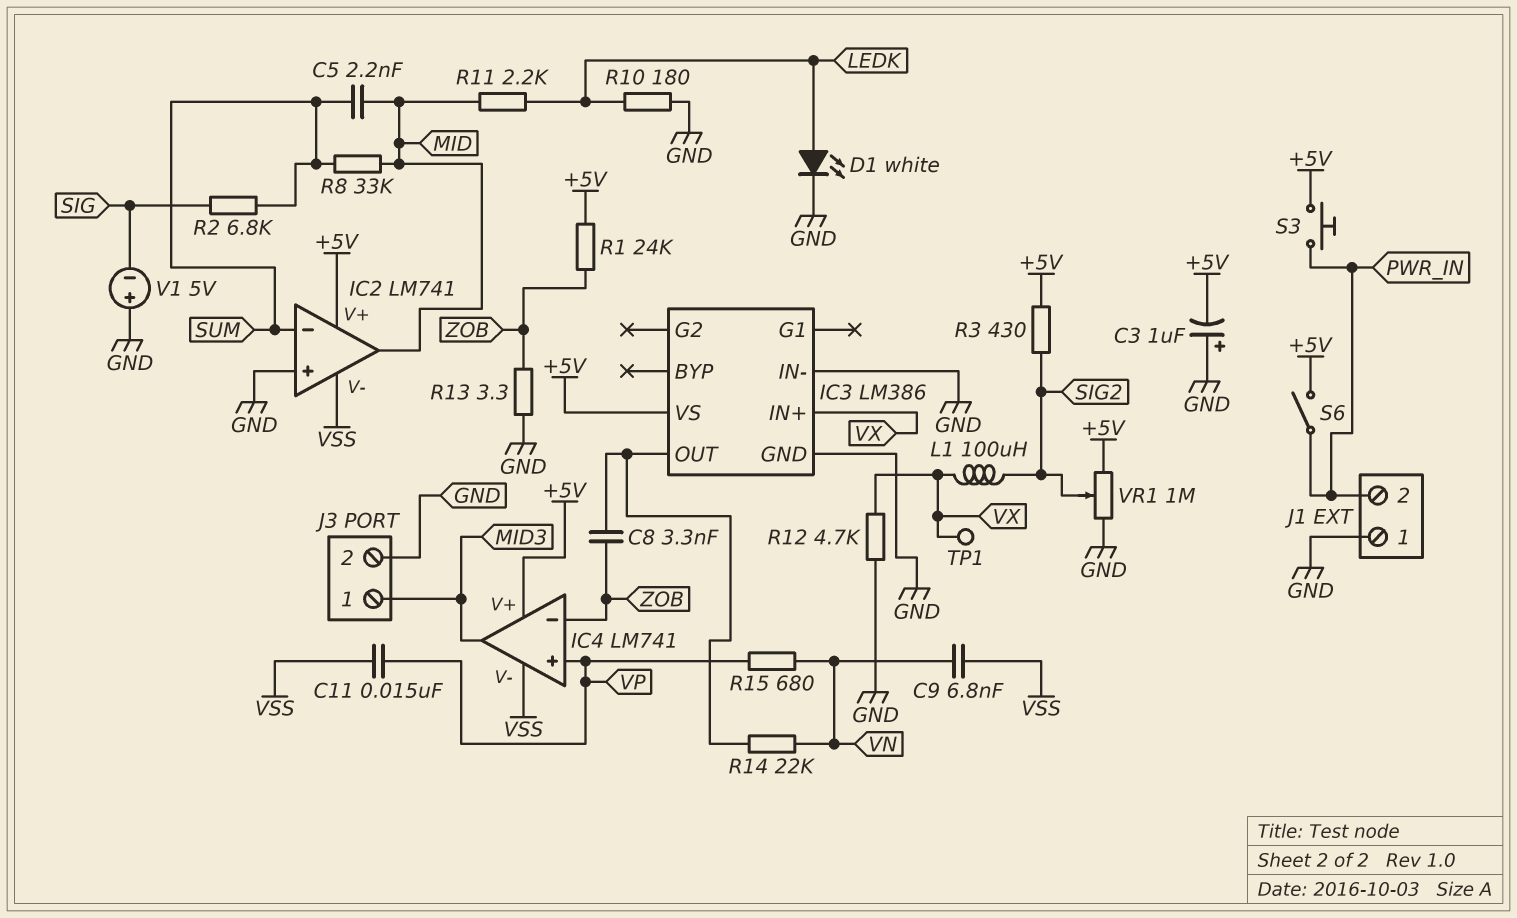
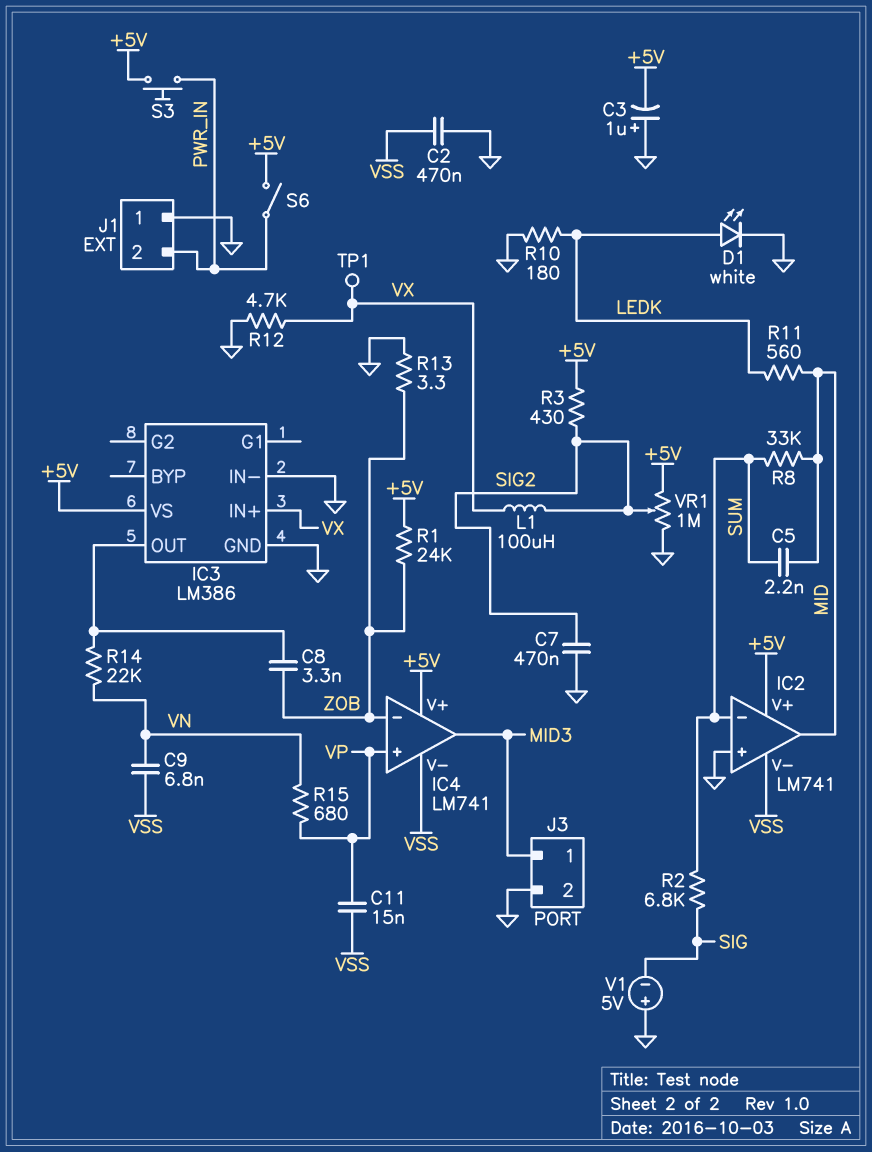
C2: none -> 470nF (GND, VSS)
C7: none -> 470nF (GND, SIG2)
R11: 2.2k (LEDK, MID) -> 560 (LEDK, MID)

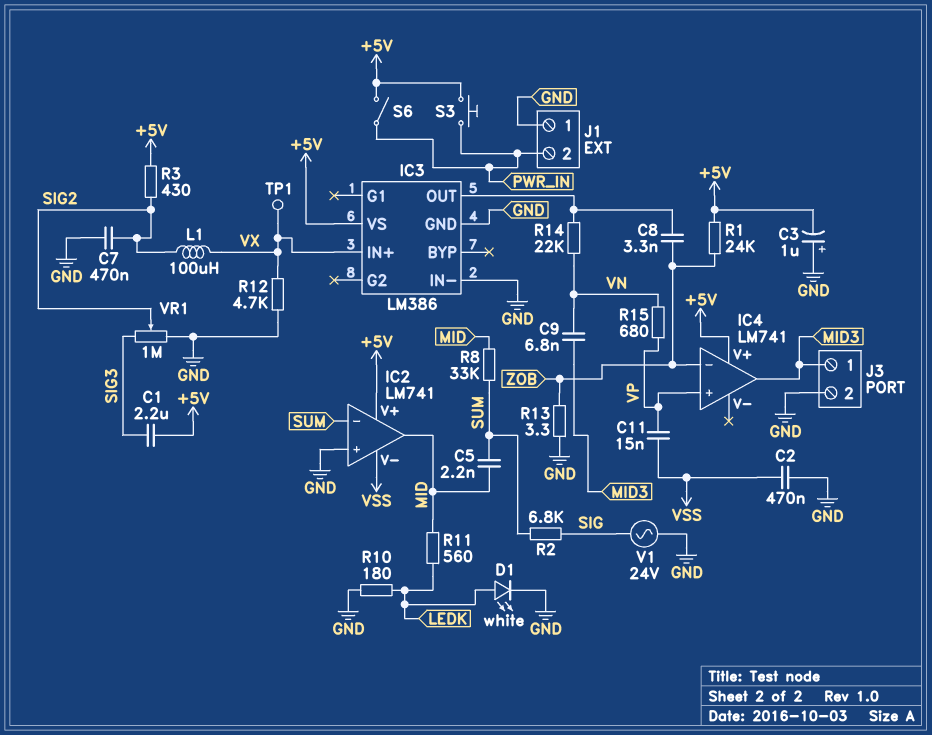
C1: none -> 2.2uF (+5V, SIG3)
C9: 6.8nF (VN, VSS) -> 6.8nF (MID3, VN)
IC4 pin V-: VSS -> none
V1: 5V (plus GND, minus SIG) -> AC 24V (GND, SIG)
VR1: 1M (+5V, GND, wiper SIG2) -> 1M (GND, SIG3, wiper SIG2)

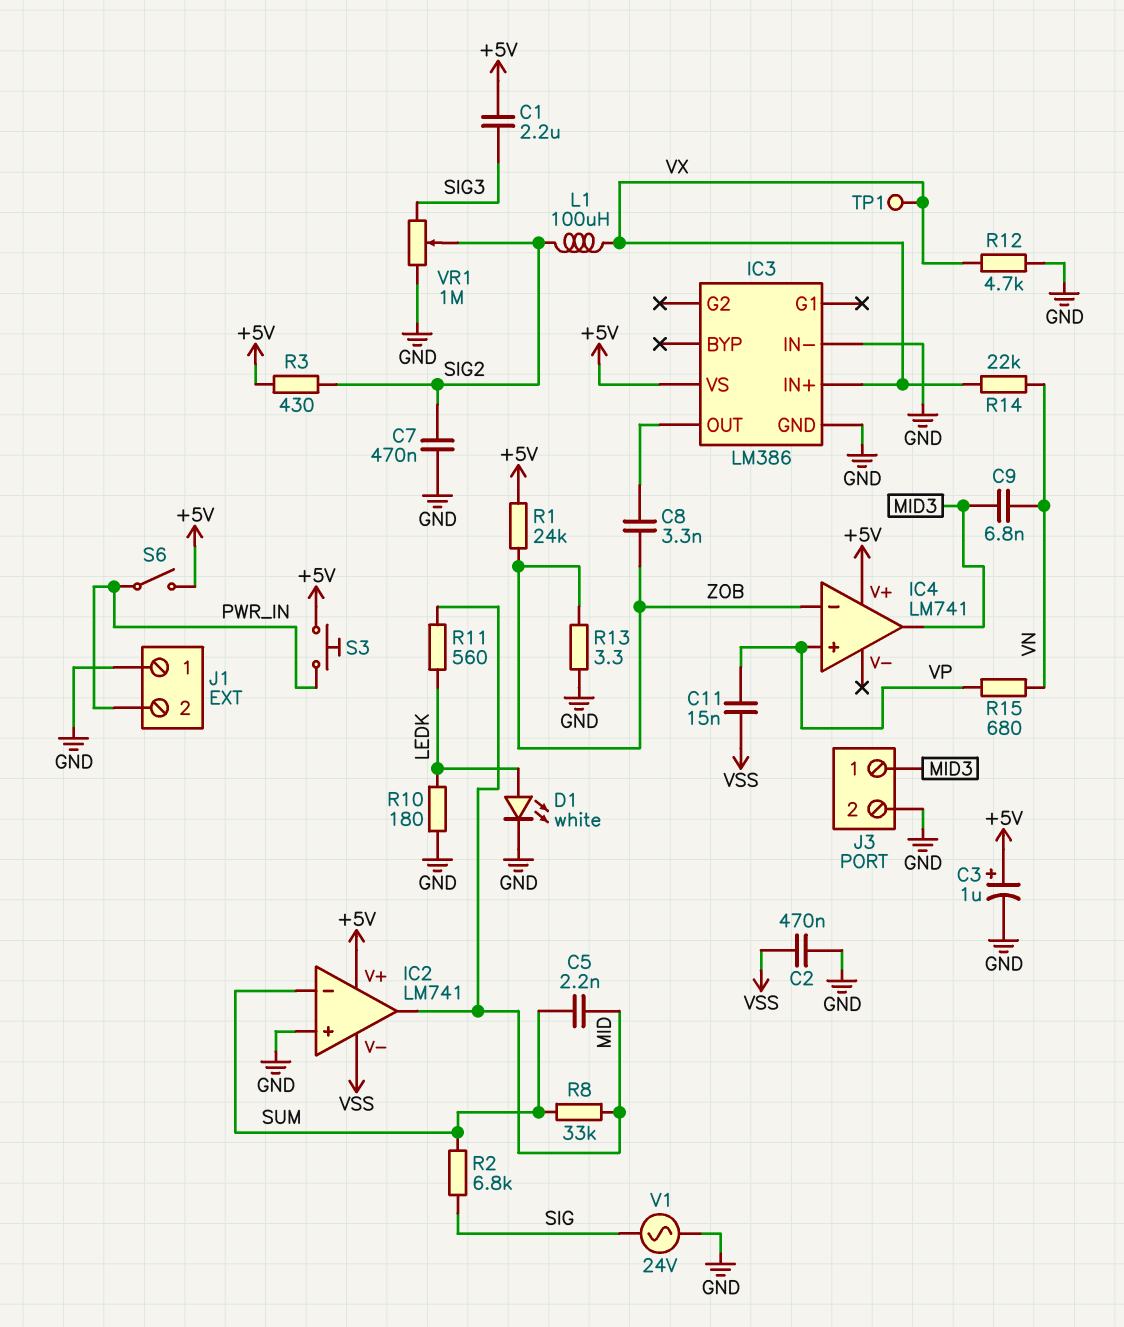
C3: 1uF (plus GND, minus +5V) -> 1uF (plus +5V, minus GND)
R14: 22k (IC3/OUT, VN) -> 22k (VN, VX)

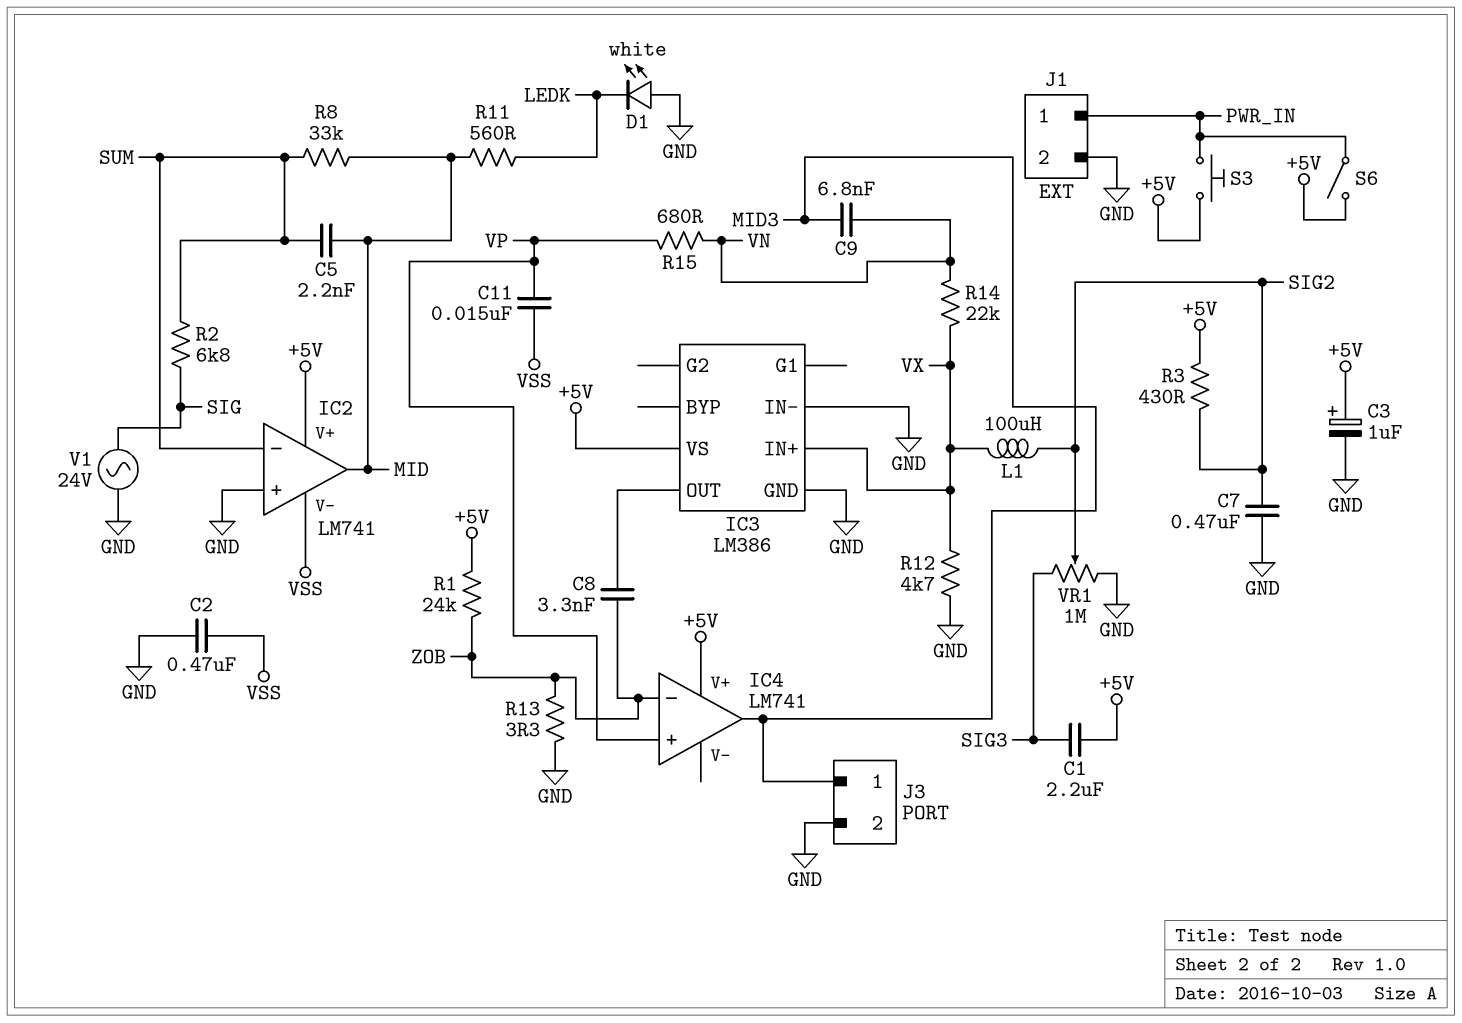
D1: LED white (A LEDK, K GND) -> LED white (A GND, K LEDK)
J1 pin 1: GND -> PWR_IN
J1 pin 2: PWR_IN -> GND
R10: 180 (GND, LEDK) -> none
TP1: test point (VX) -> none

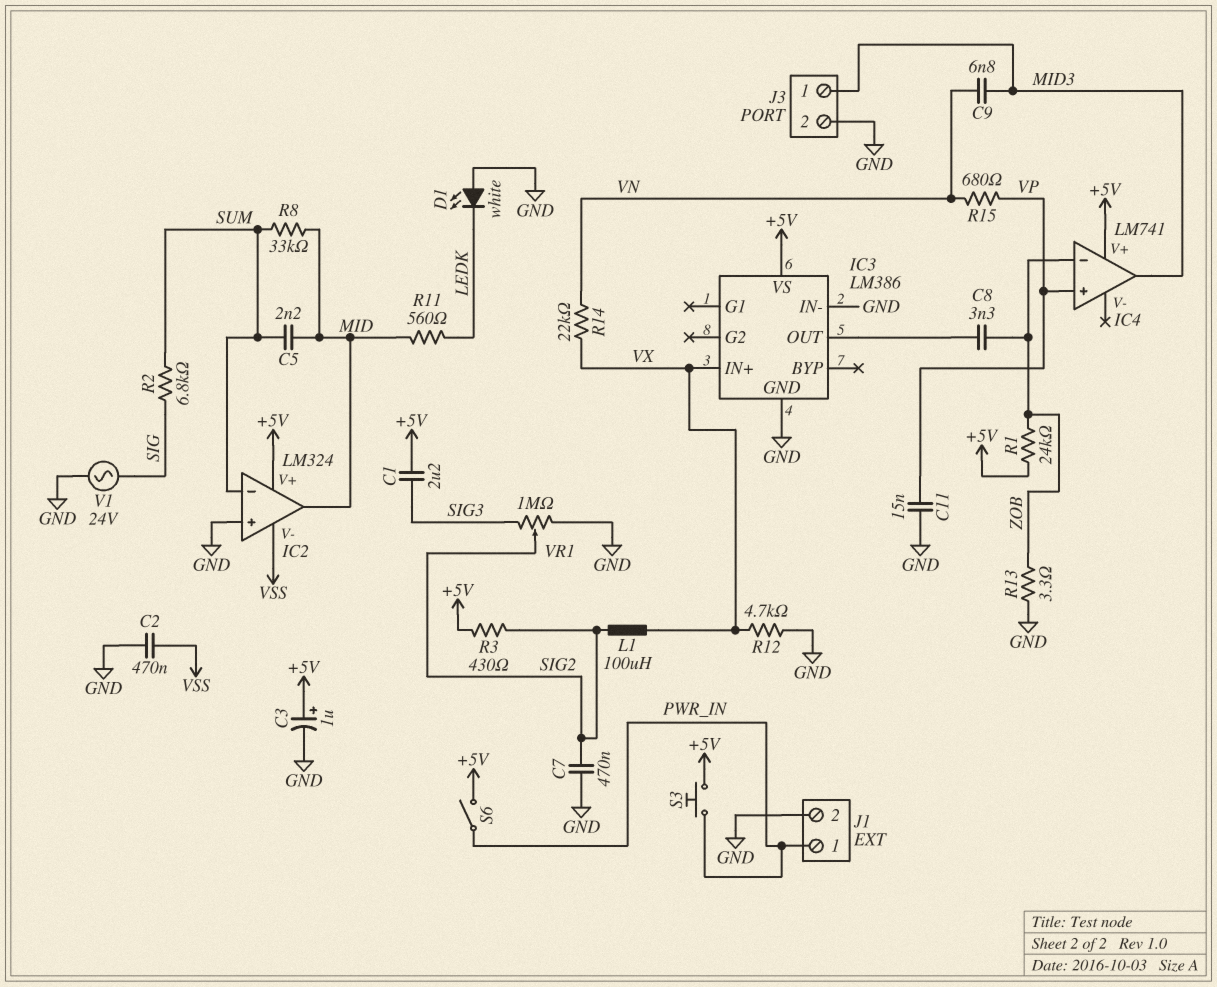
C11: 15nF (VP, VSS) -> 15nF (GND, VP)
IC2: LM741 -> LM324

